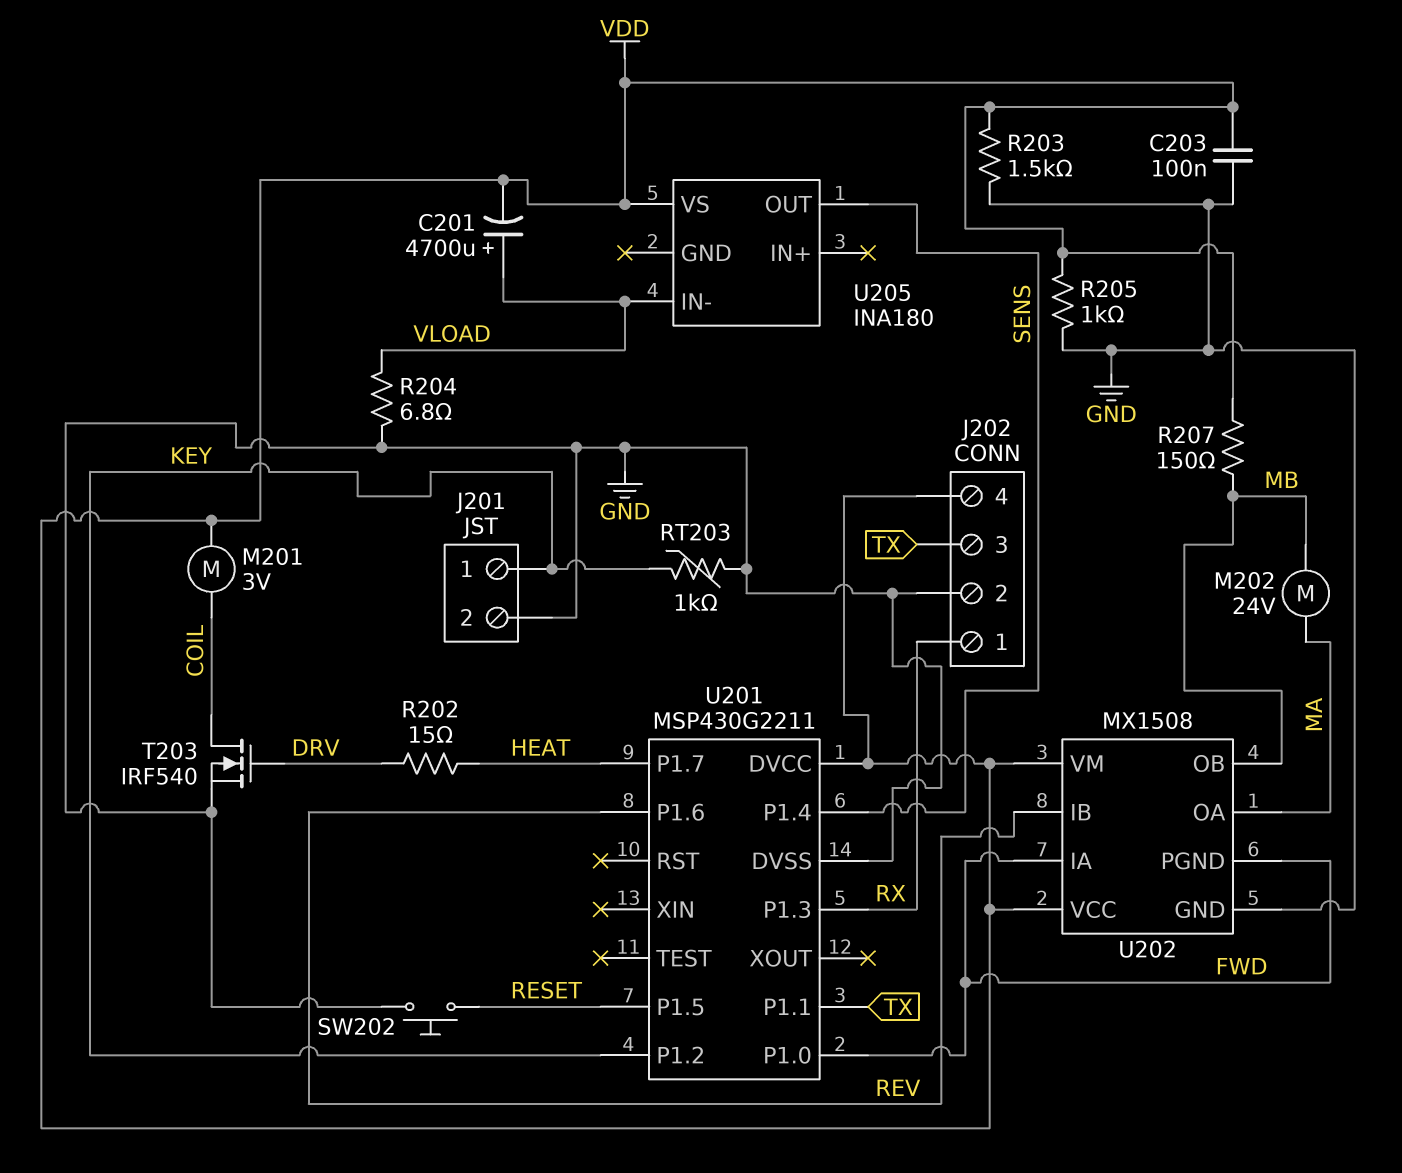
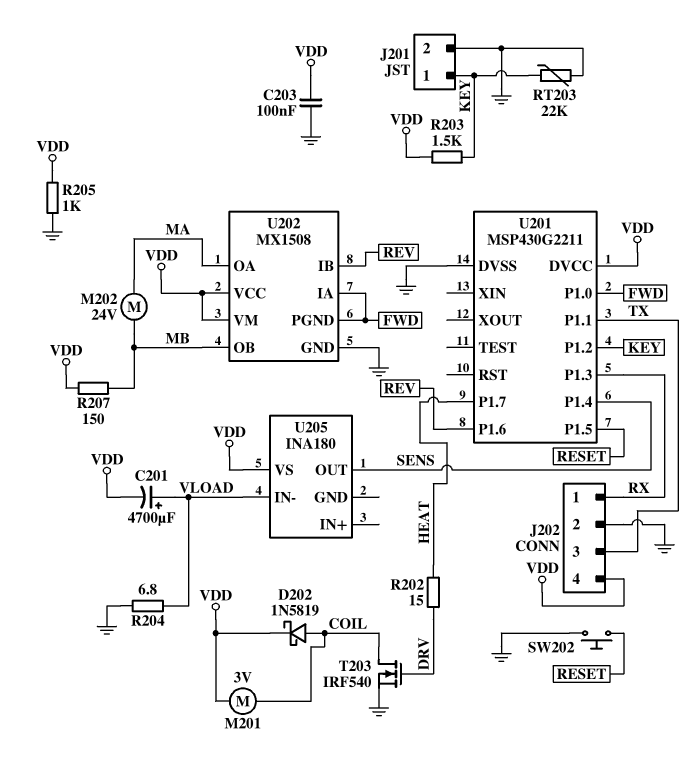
D202: none -> schottky 1N5819 (A COIL, K VDD)
R203: 1.5k (GND, VDD) -> 1.5k (KEY, VDD)
RT203: 1k (GND, KEY) -> 22k (GND, KEY)

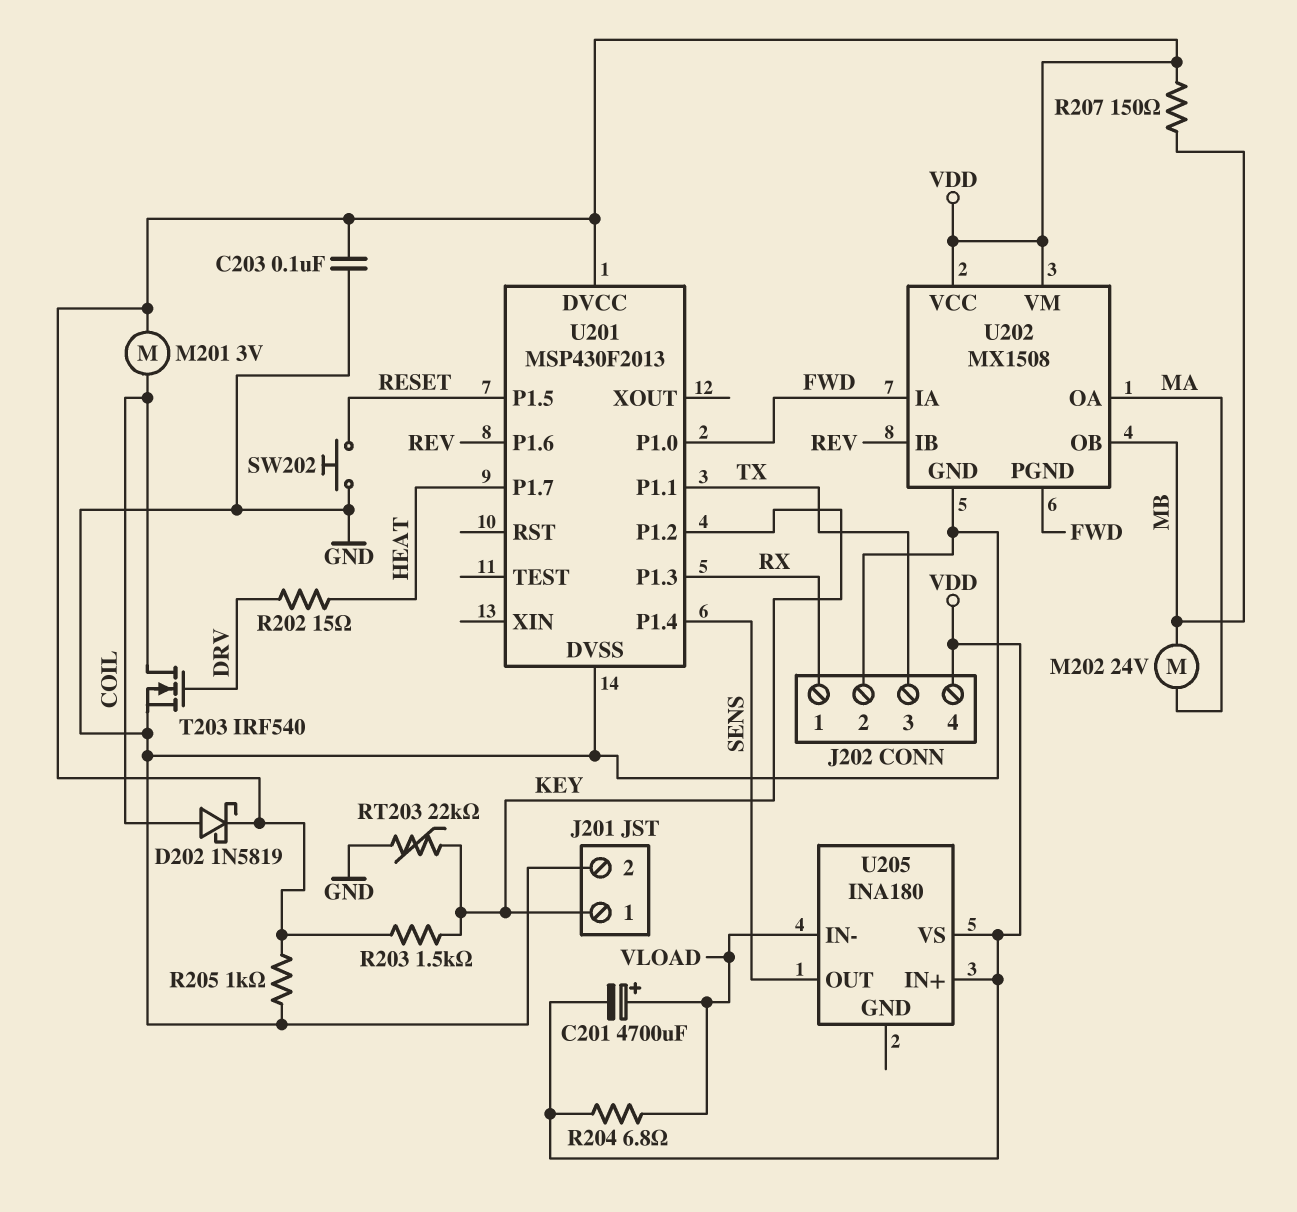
R204: 6.8 (GND, VLOAD) -> 6.8 (VDD, VLOAD)
U201: MSP430G2211 -> MSP430F2013
U205 pin IN+: none -> VDD

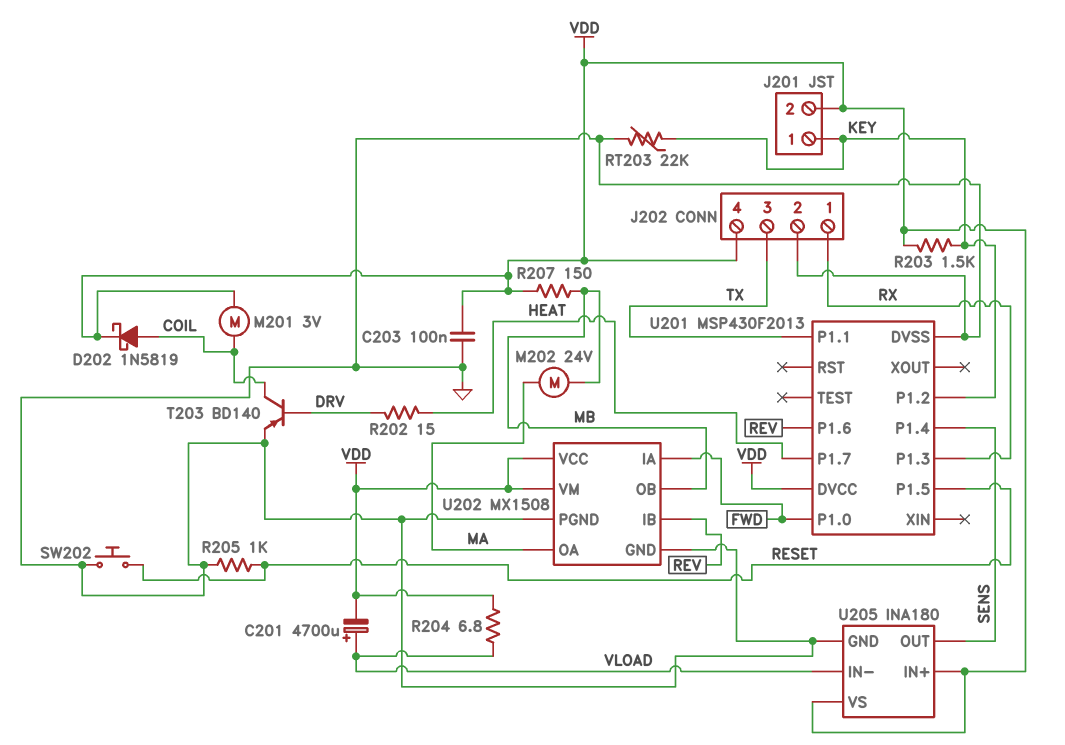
J201 pin 2: GND -> VDD
R205: 1k (GND, VDD) -> 1k (GND, RESET)
T203: NMOS IRF540 (G DRV, D COIL, S GND) -> PNP BD140 (B DRV, C COIL, E GND)
U202 pin PGND: FWD -> GND
U205 pin GND: none -> GND

